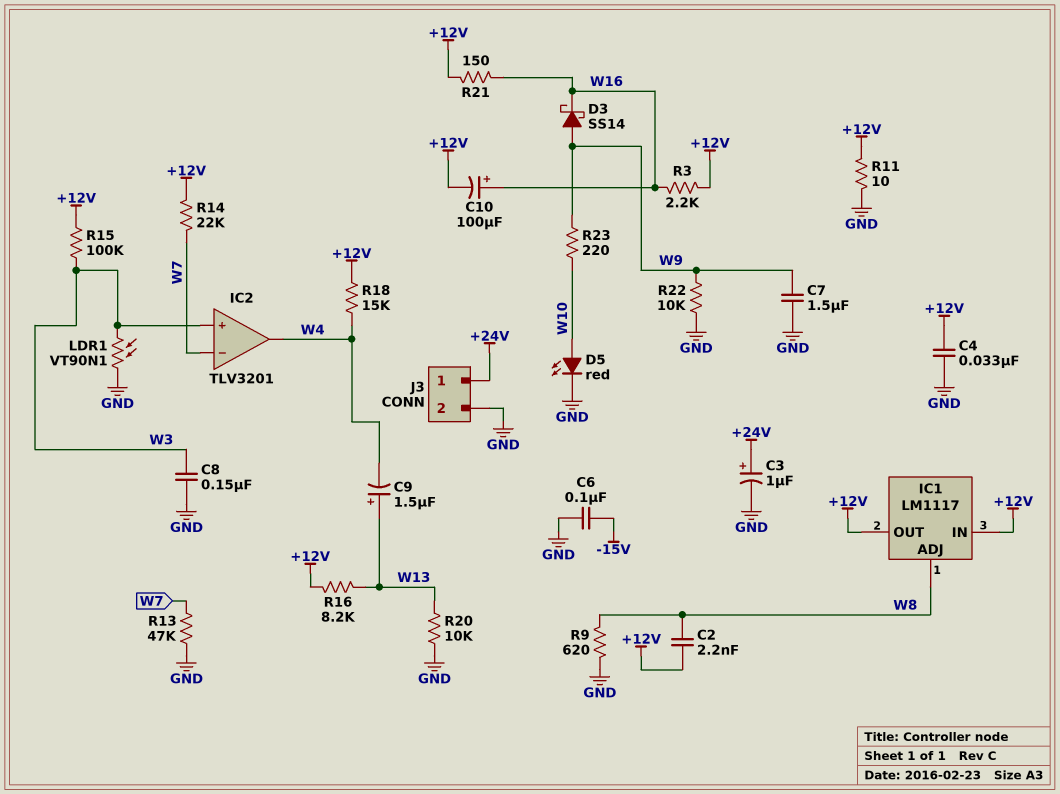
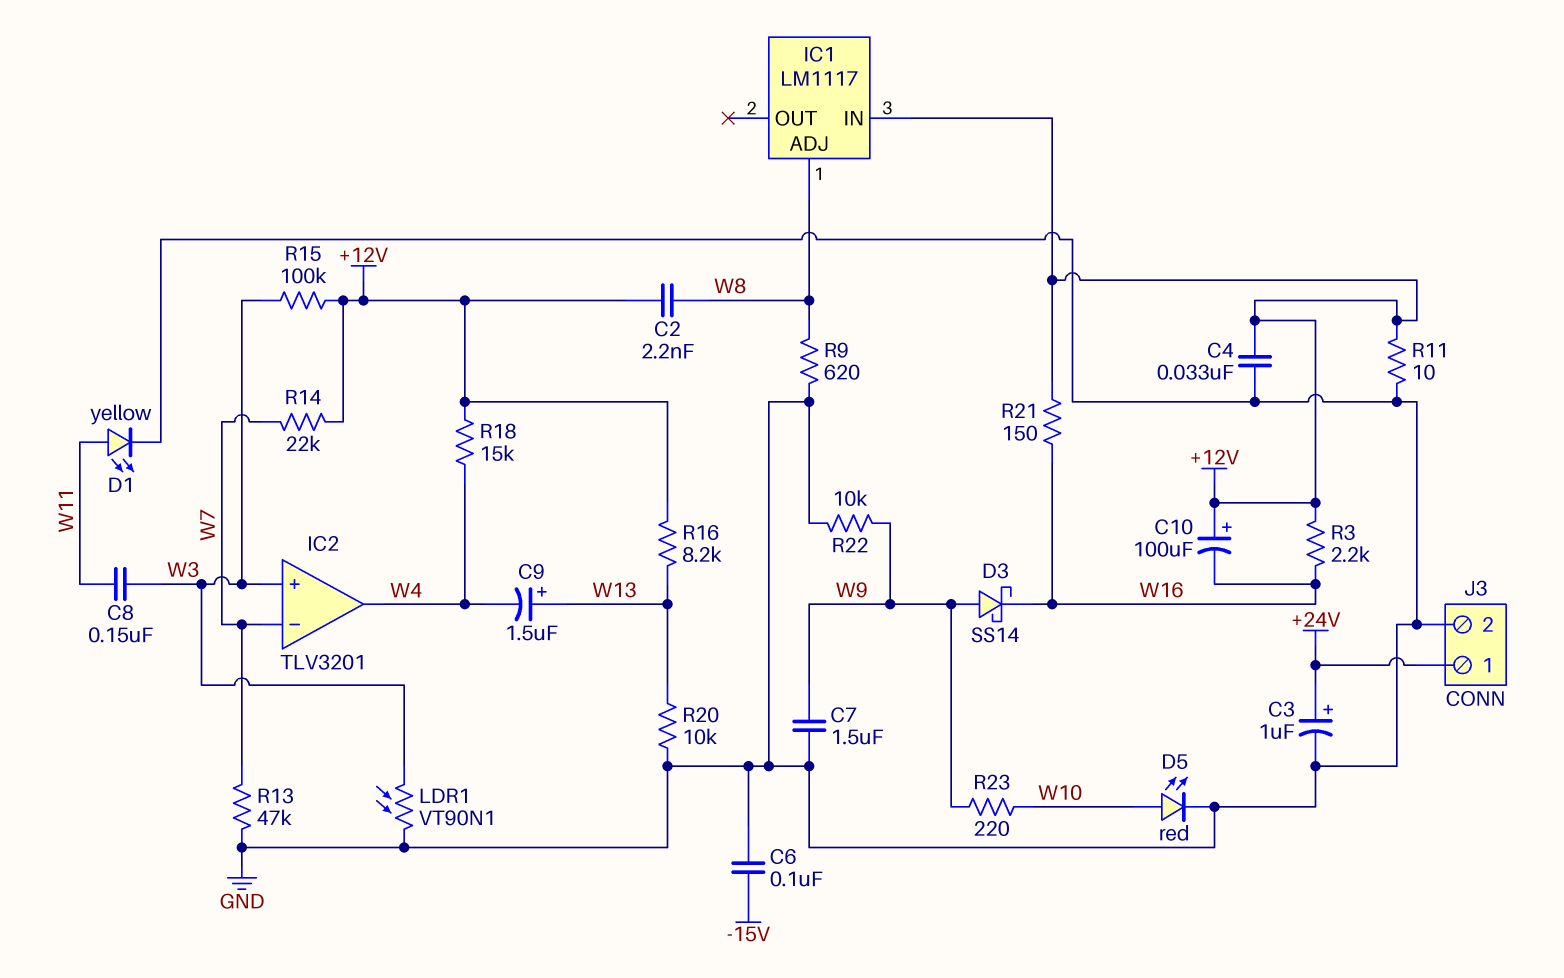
C8: 150nF (GND, W3) -> 150nF (W3, W11)
C10: 100uF (plus W16, minus +12V) -> 100uF (plus +12V, minus W16)
D1: none -> LED yellow (A W11, K GND)
IC1 pin OUT: +12V -> none

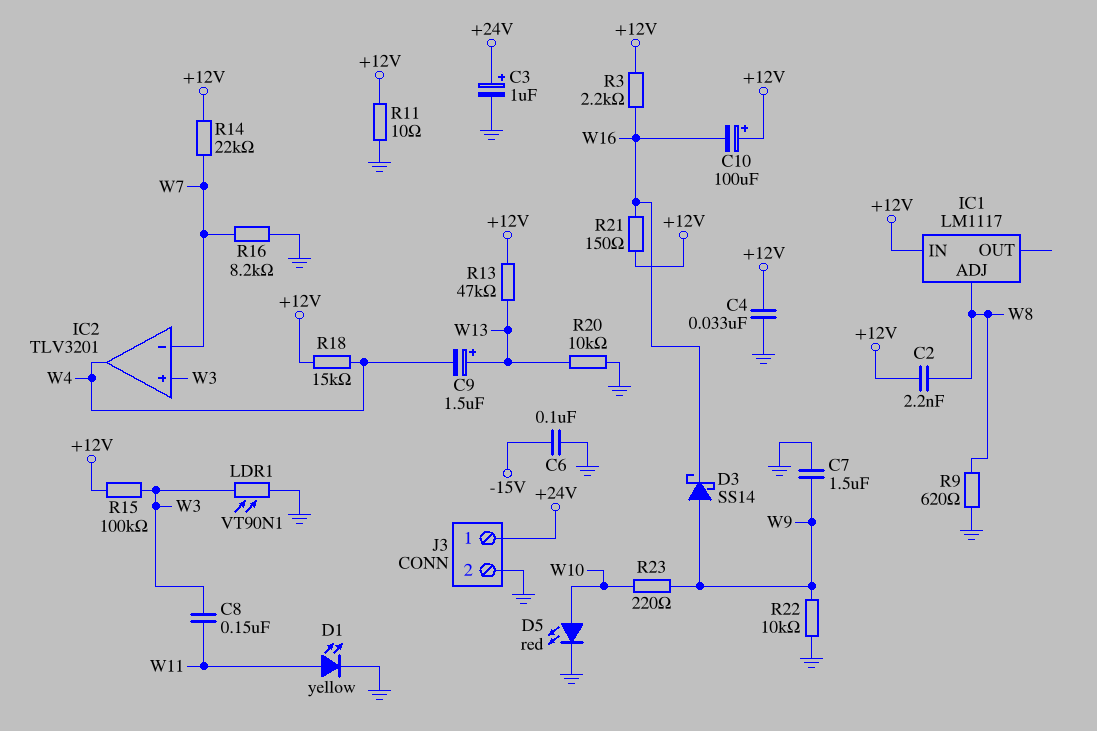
R13: 47k (GND, W7) -> 47k (+12V, W13)
R16: 8.2k (+12V, W13) -> 8.2k (GND, W7)

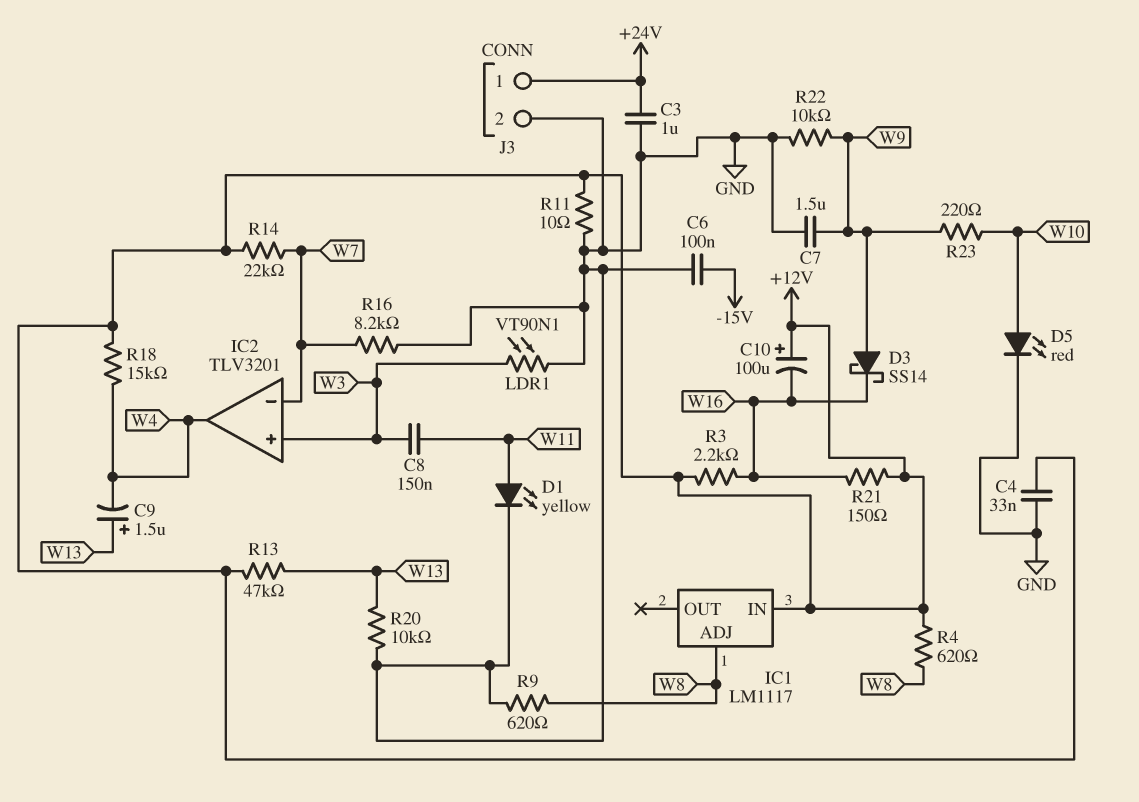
C2: 2.2nF (+12V, W8) -> none
C3: 1uF (plus +24V, minus GND) -> 1uF (+24V, GND)
R4: none -> 620 (+12V, W8)
R15: 100k (+12V, W3) -> none

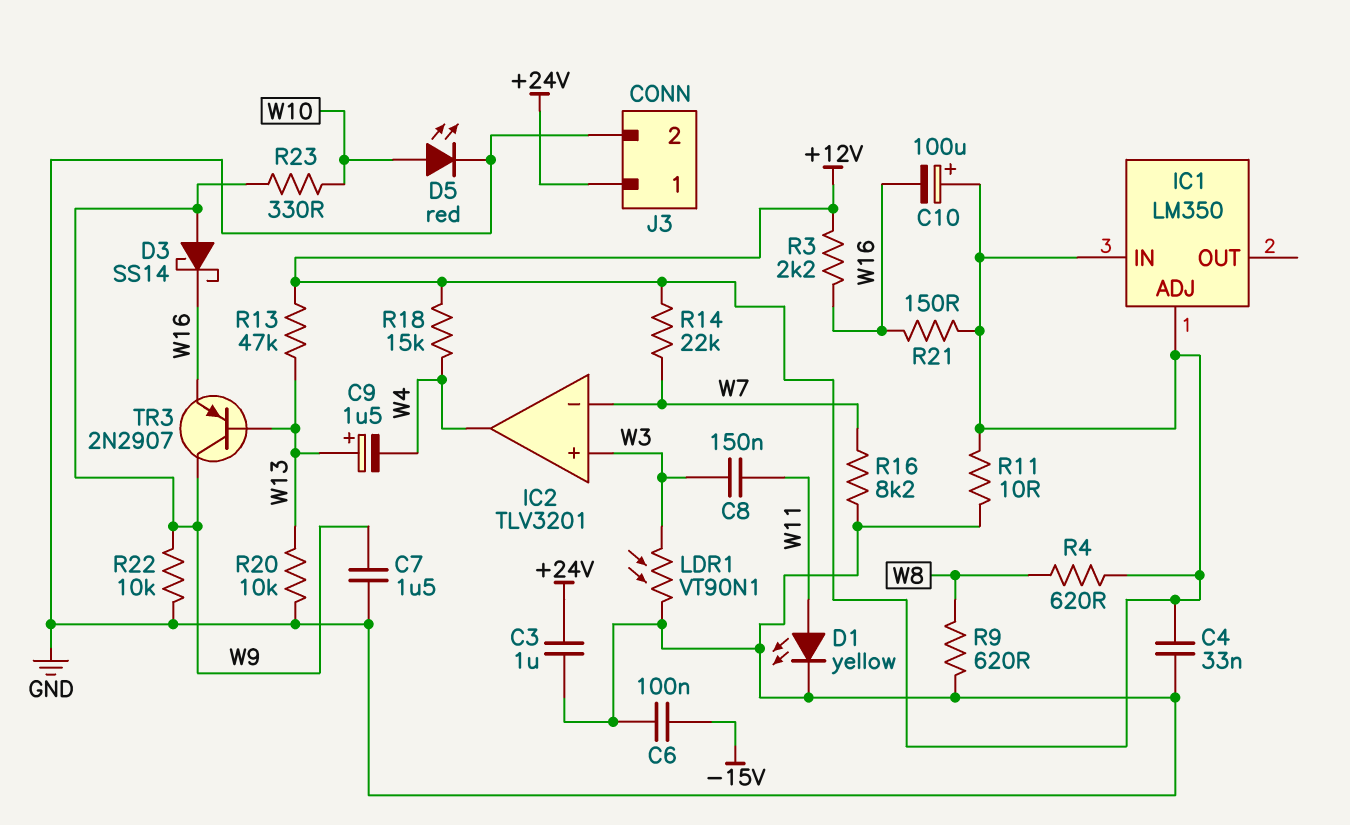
IC1: LM1117 -> LM350
IC1 pin ADJ: W8 -> +12V
R23: 220 (W9, W10) -> 330 (W9, W10)
TR3: none -> PNP 2N2907 (B W13, C W9, E W16)

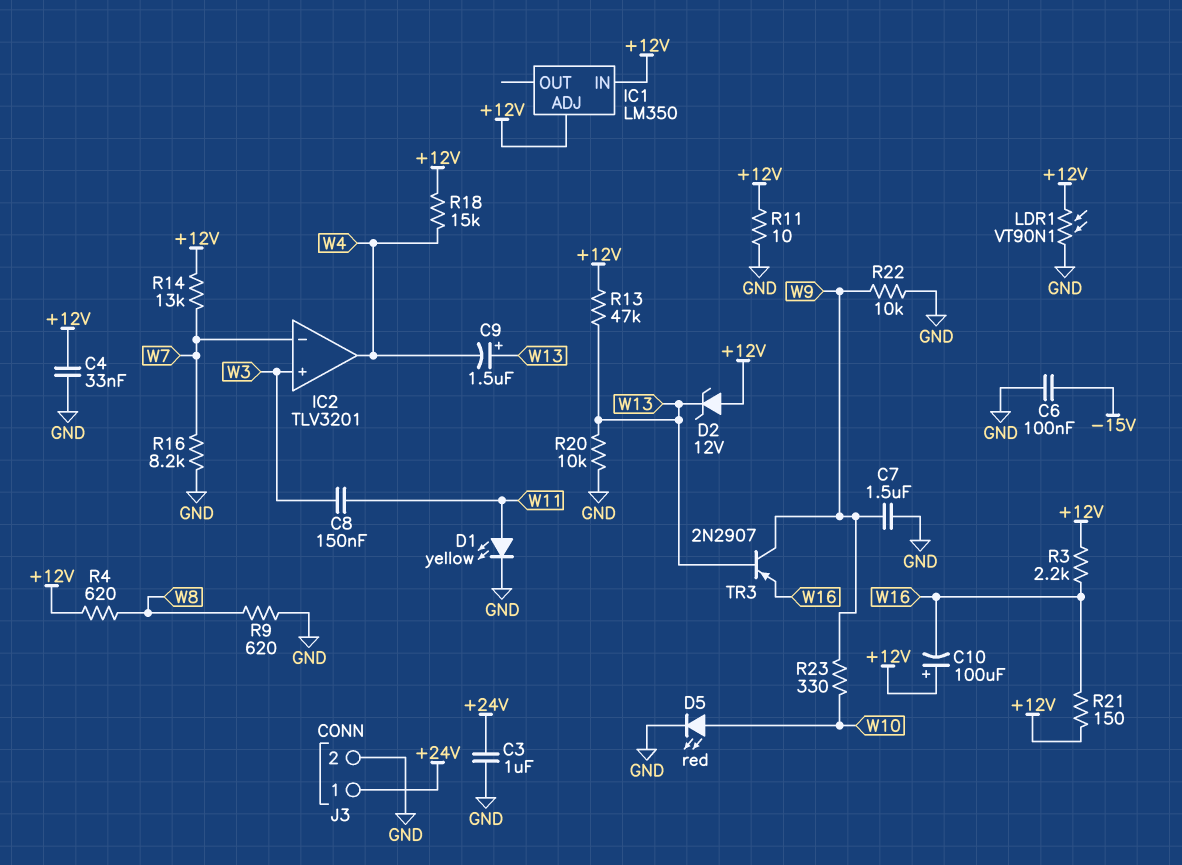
D2: none -> zener 12V (A +12V, K W13)
D3: schottky SS14 (A W9, K W16) -> none
LDR1: VT90N1 (GND, W3) -> VT90N1 (+12V, GND)
R14: 22k (+12V, W7) -> 13k (+12V, W7)

